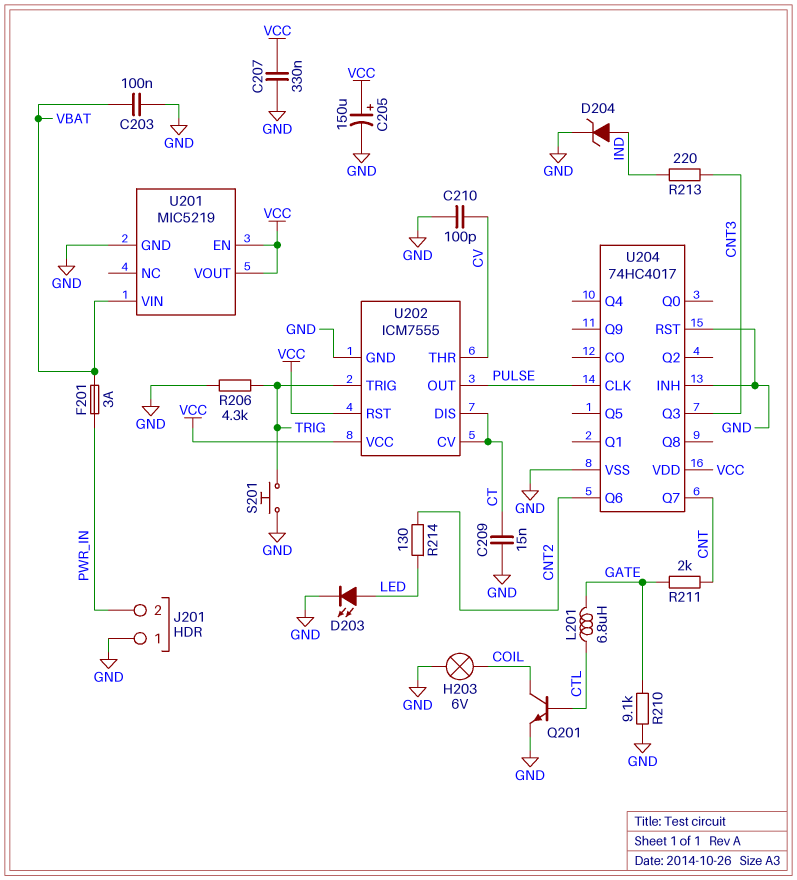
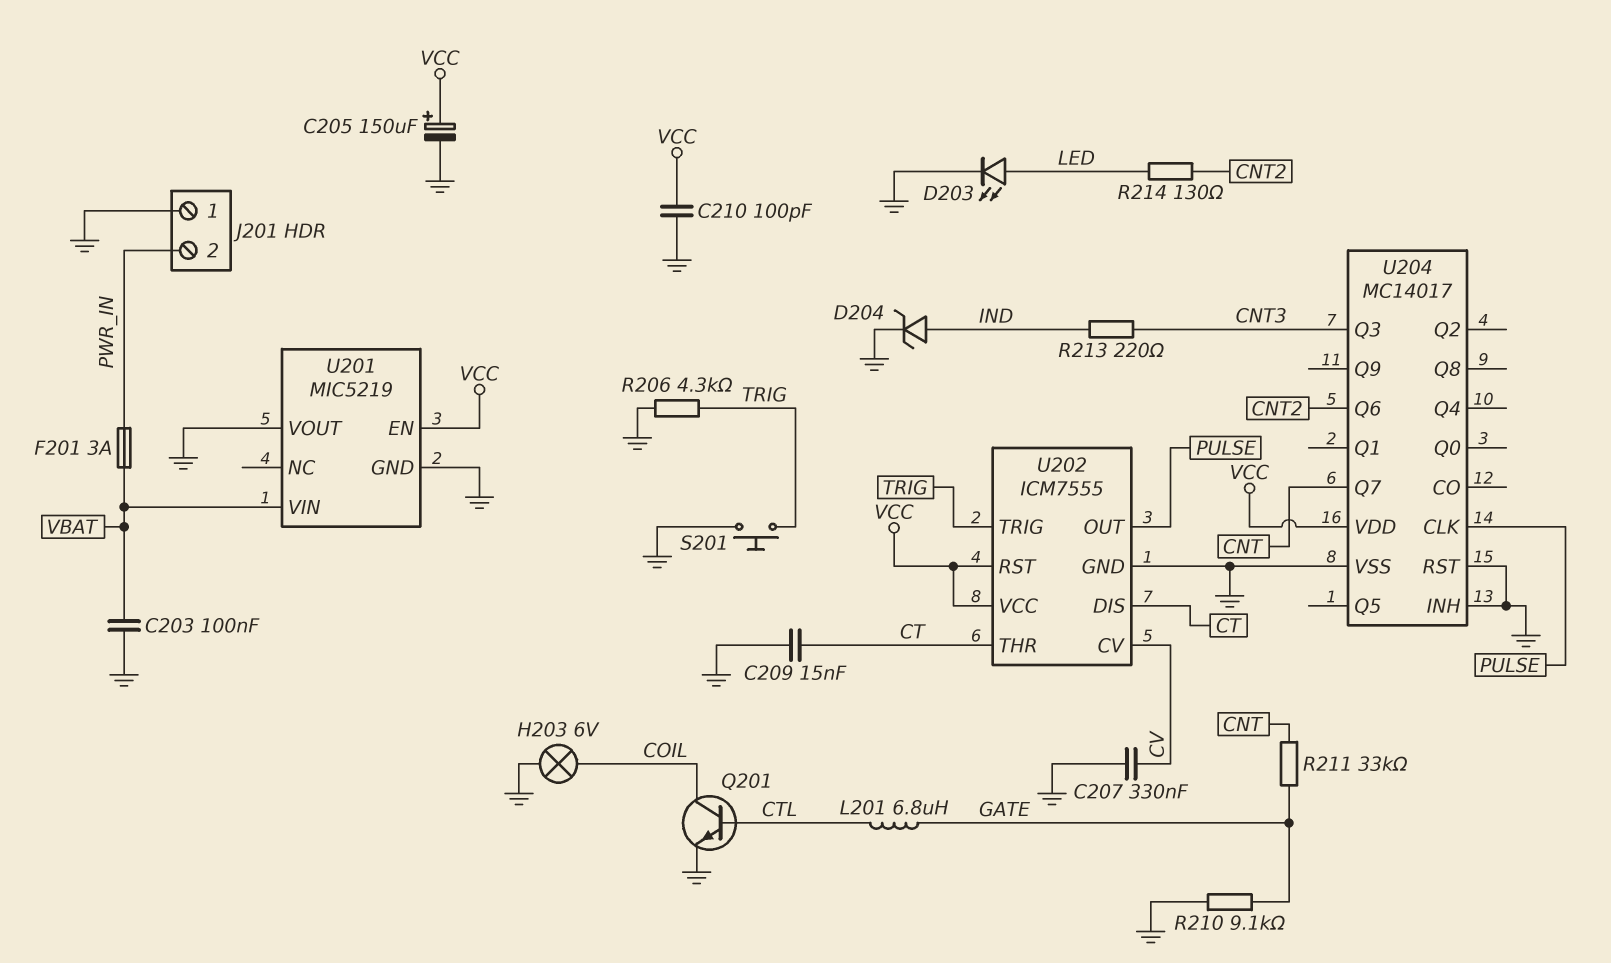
C207: 330nF (GND, VCC) -> 330nF (CV, GND)
C210: 100pF (CV, GND) -> 100pF (GND, VCC)
R211: 2k (CNT, GATE) -> 33k (CNT, GATE)
U201 pin VOUT: VCC -> GND
U202 pin CV: CT -> CV
U202 pin THR: CV -> CT
U204: 74HC4017 -> MC14017

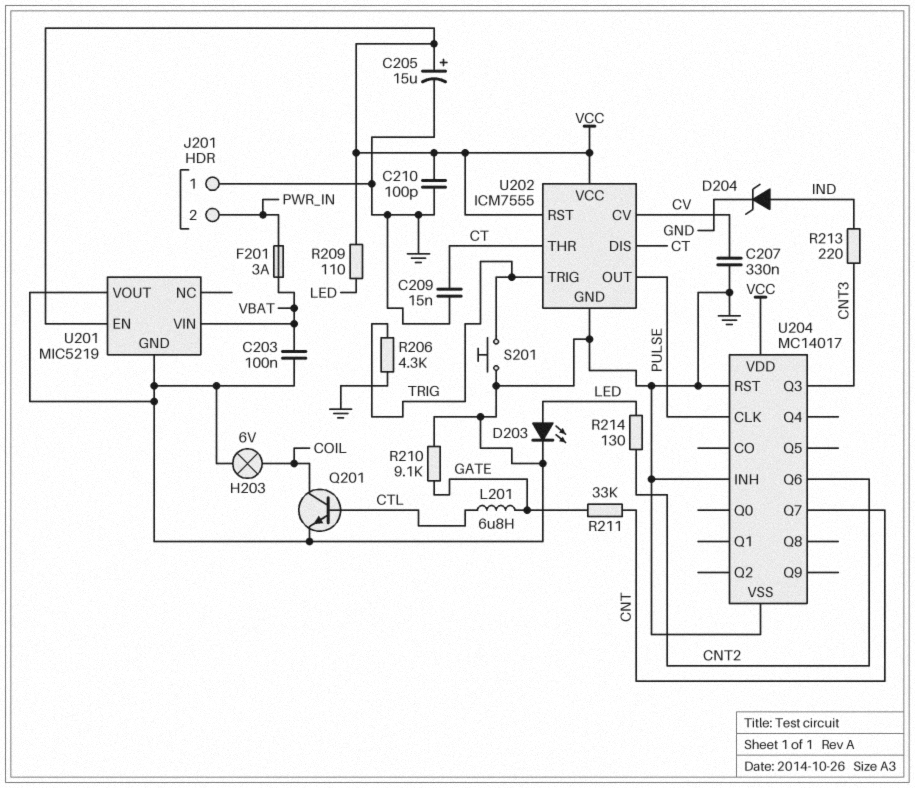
C205: 150uF (plus VCC, minus GND) -> 15uF (plus VCC, minus GND)
R209: none -> 110 (LED, VCC)

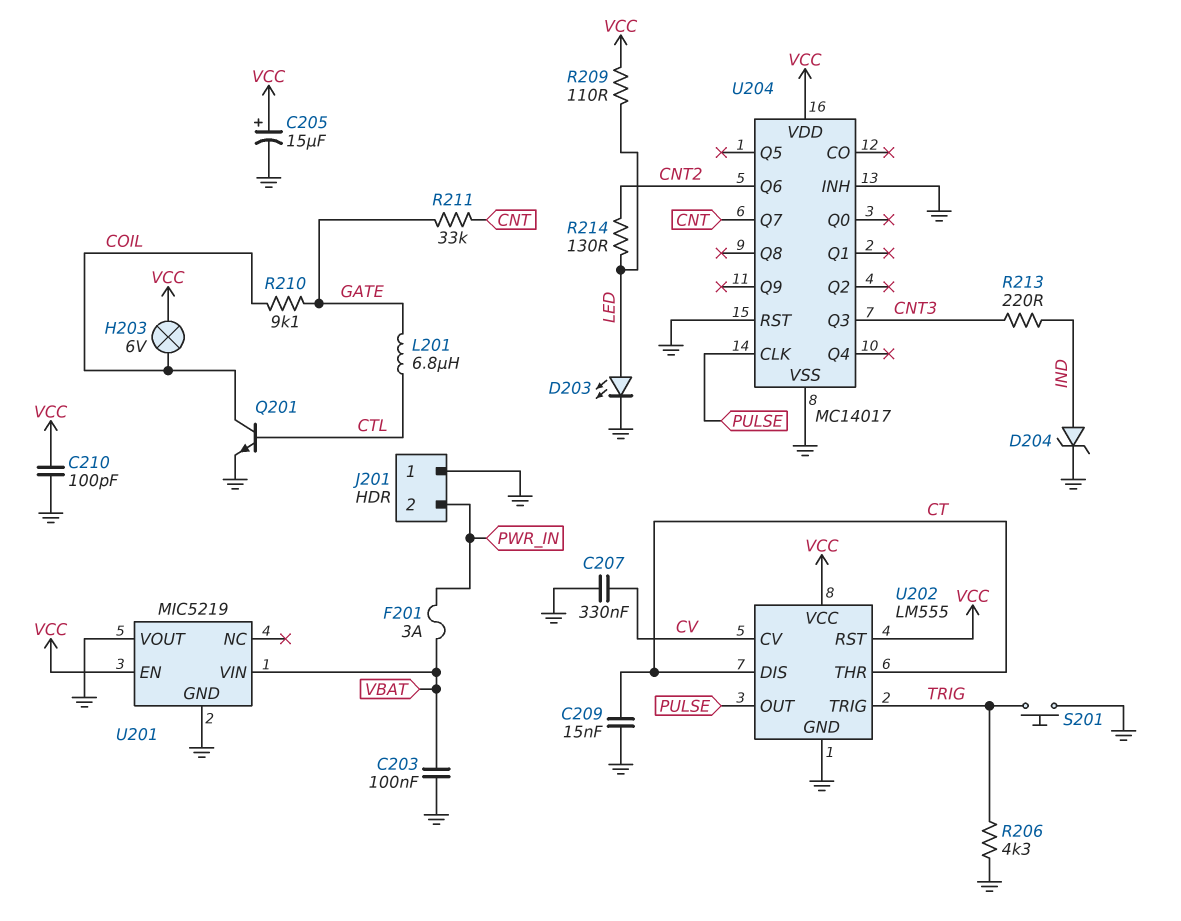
H203: lamp 6V (COIL, GND) -> lamp 6V (COIL, VCC)
R210: 9.1k (GATE, GND) -> 9.1k (COIL, GATE)
U202: ICM7555 -> LM555

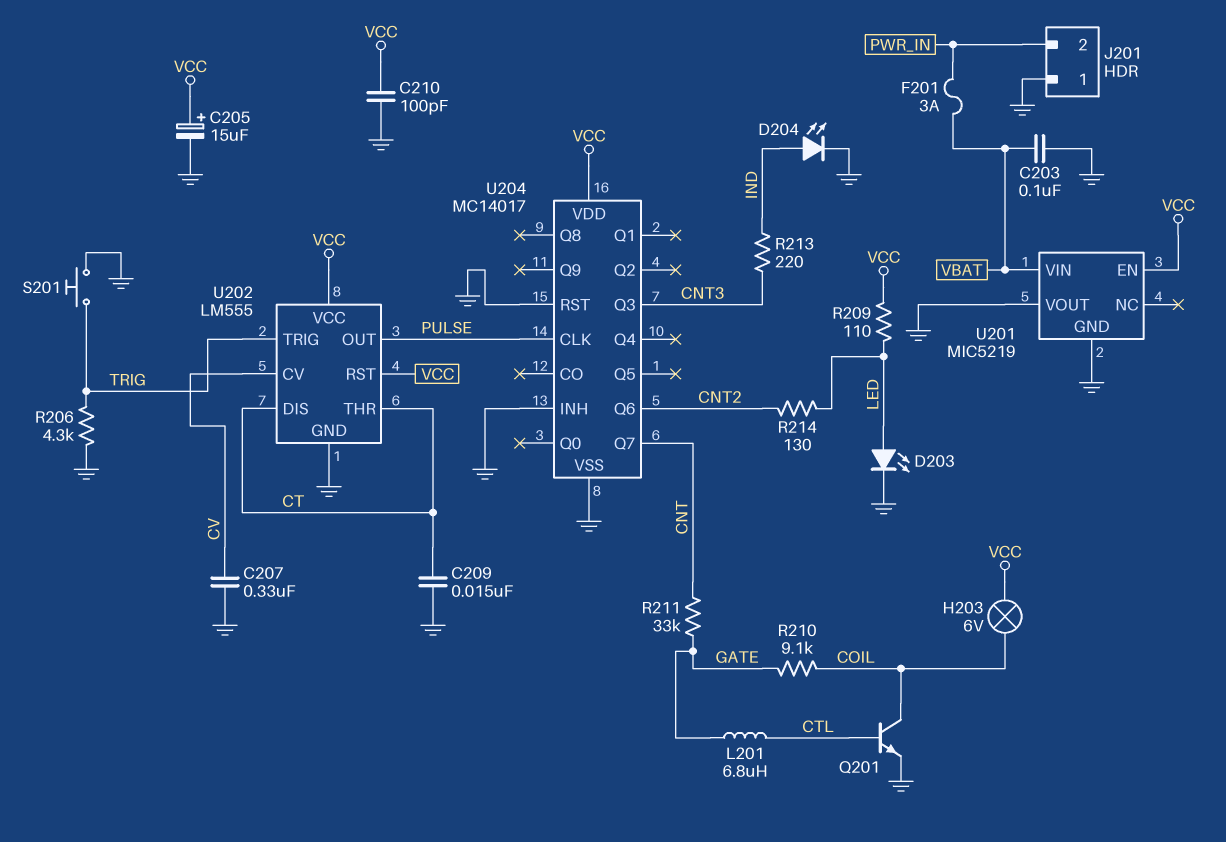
D204: zener (A IND, K GND) -> LED (A IND, K GND)

